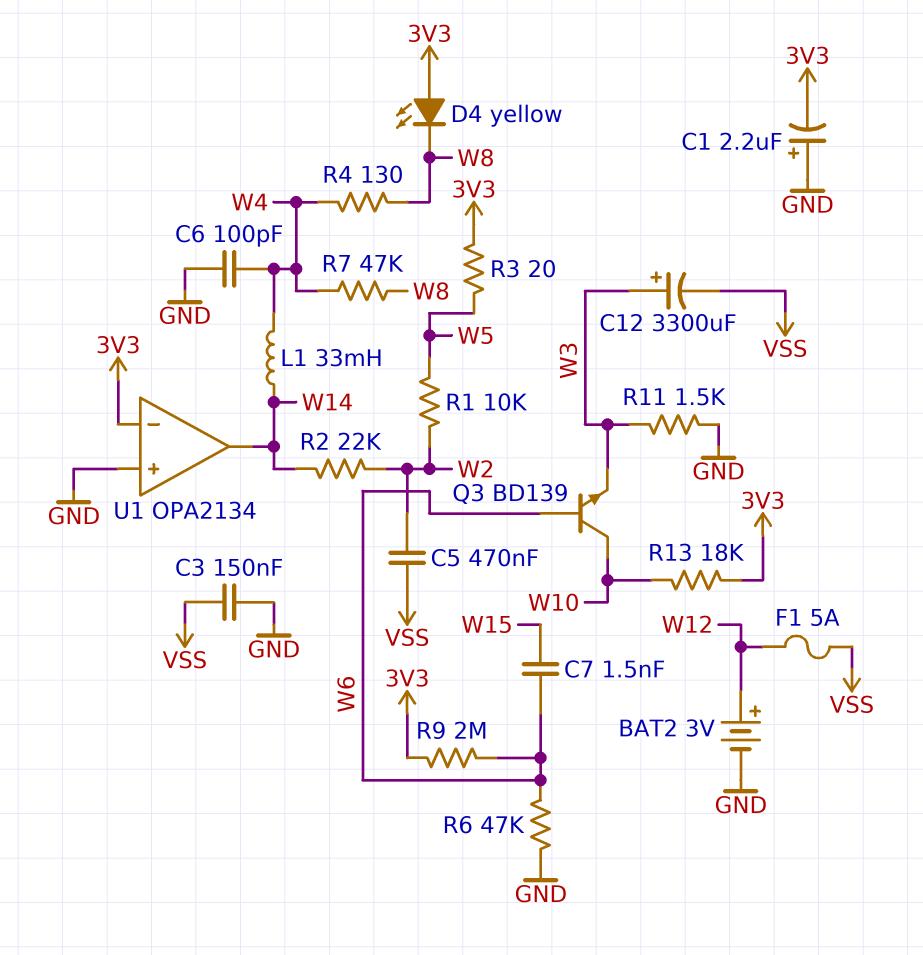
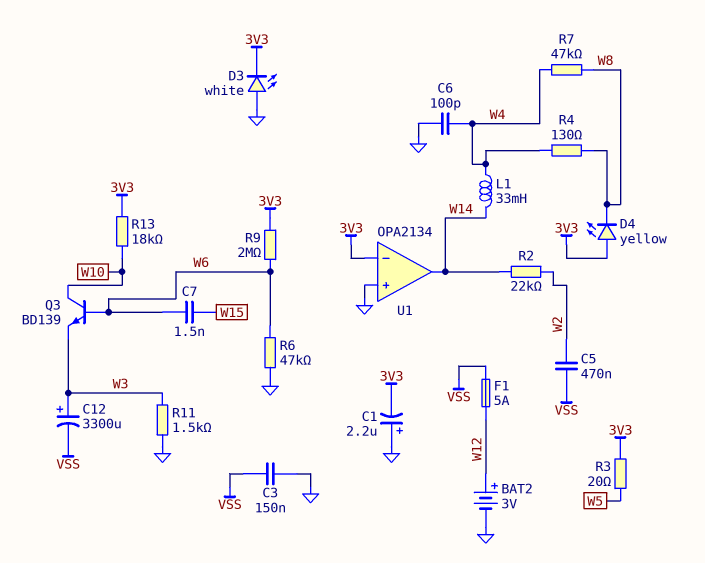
D3: none -> LED white (A GND, K 3V3)
R1: 10k (W2, W5) -> none

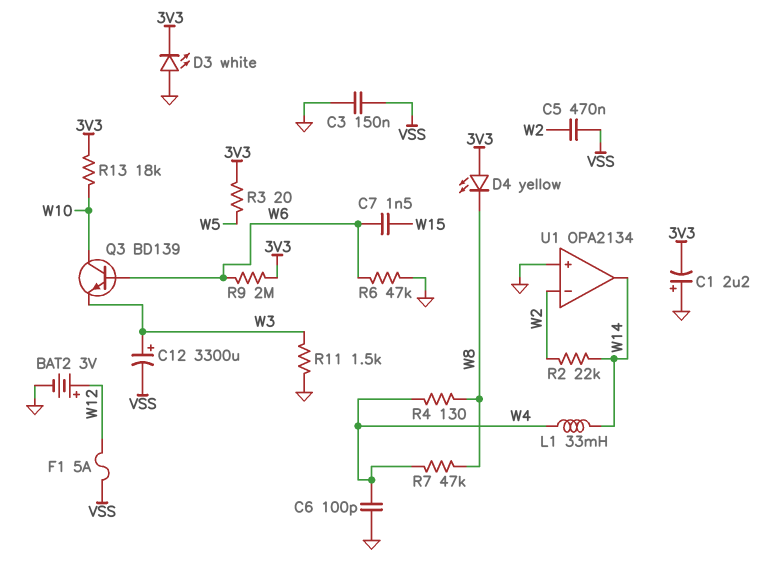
U1 pin in-: 3V3 -> W2

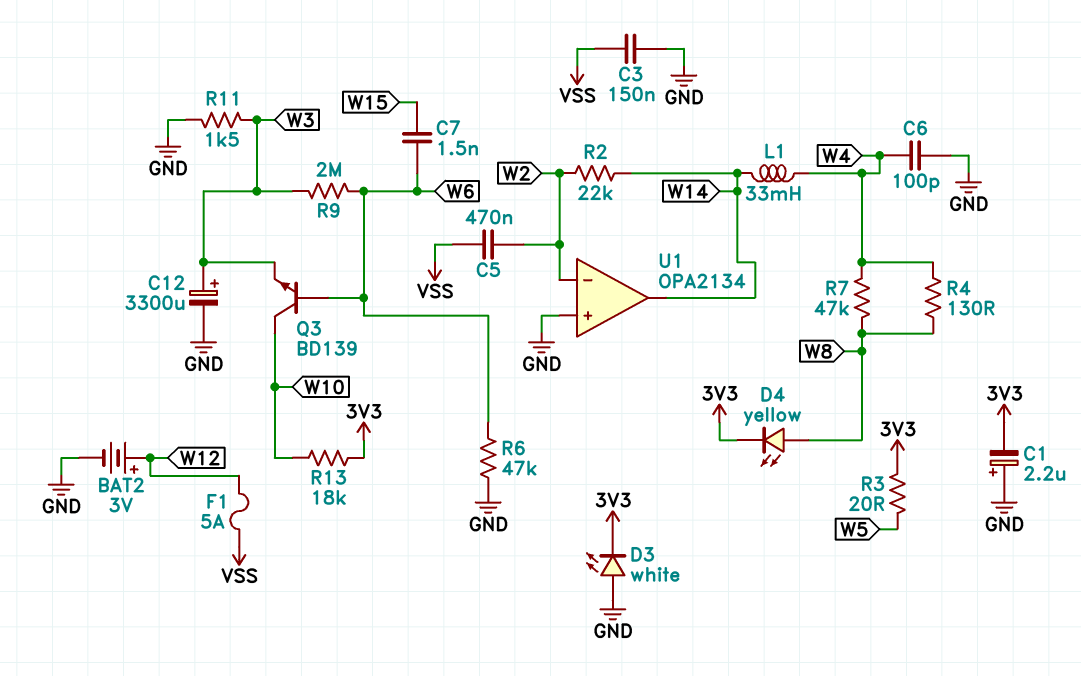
C12: 3300uF (plus W3, minus VSS) -> 3300uF (plus W3, minus GND)
D4: LED yellow (A 3V3, K W8) -> LED yellow (A W8, K 3V3)
R9: 2M (3V3, W6) -> 2M (W3, W6)

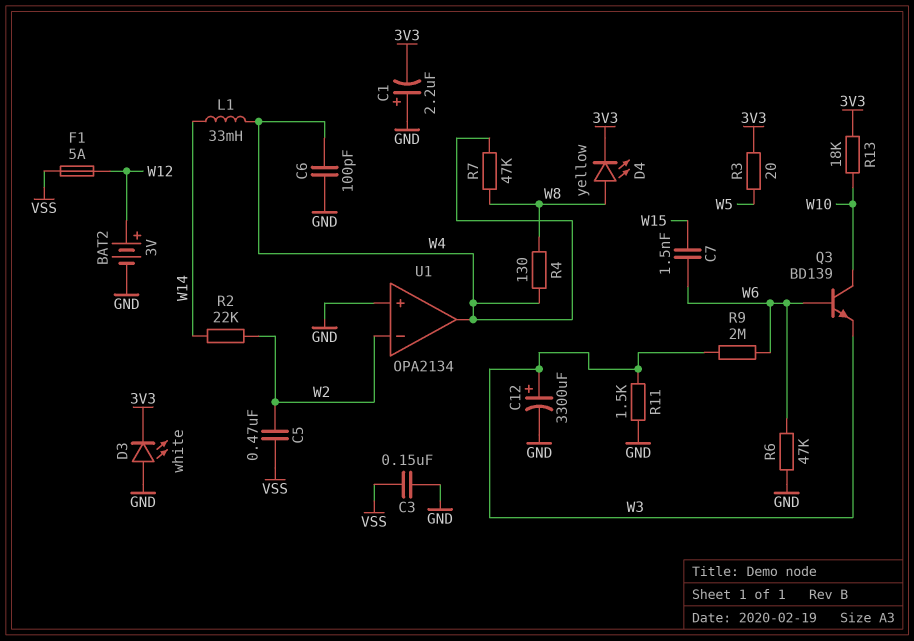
U1 pin out: W14 -> W4

